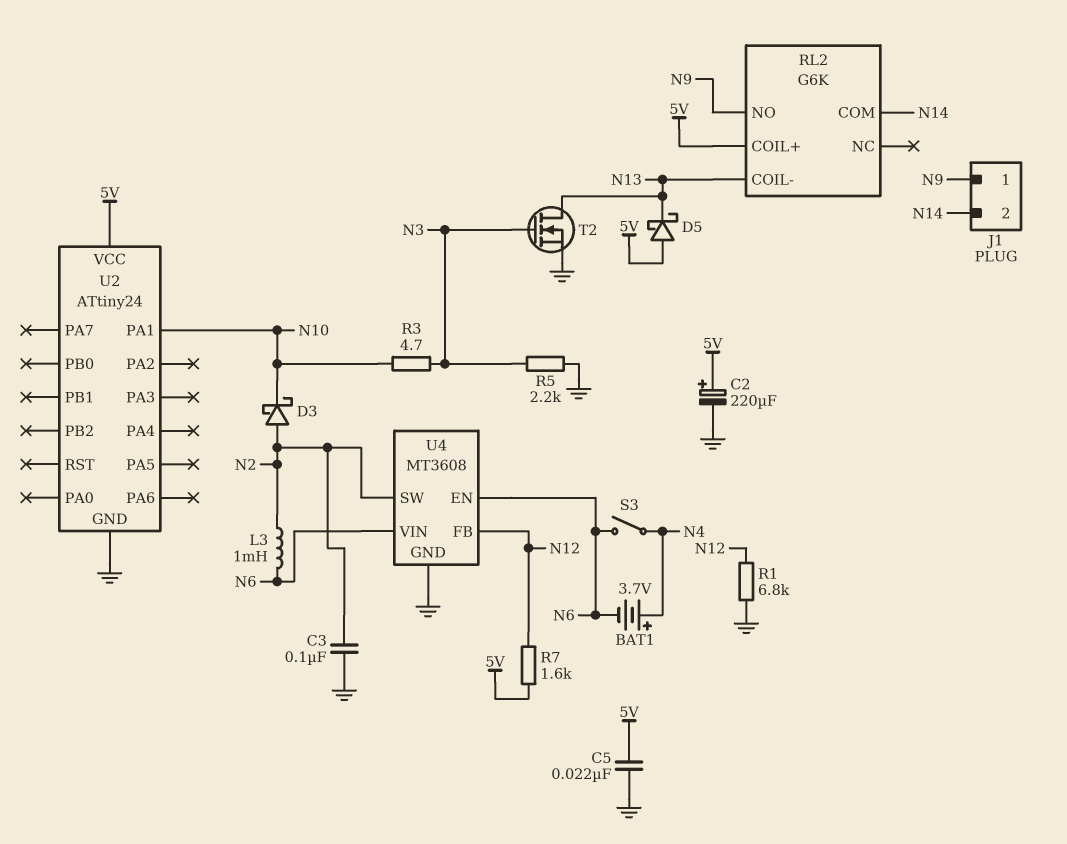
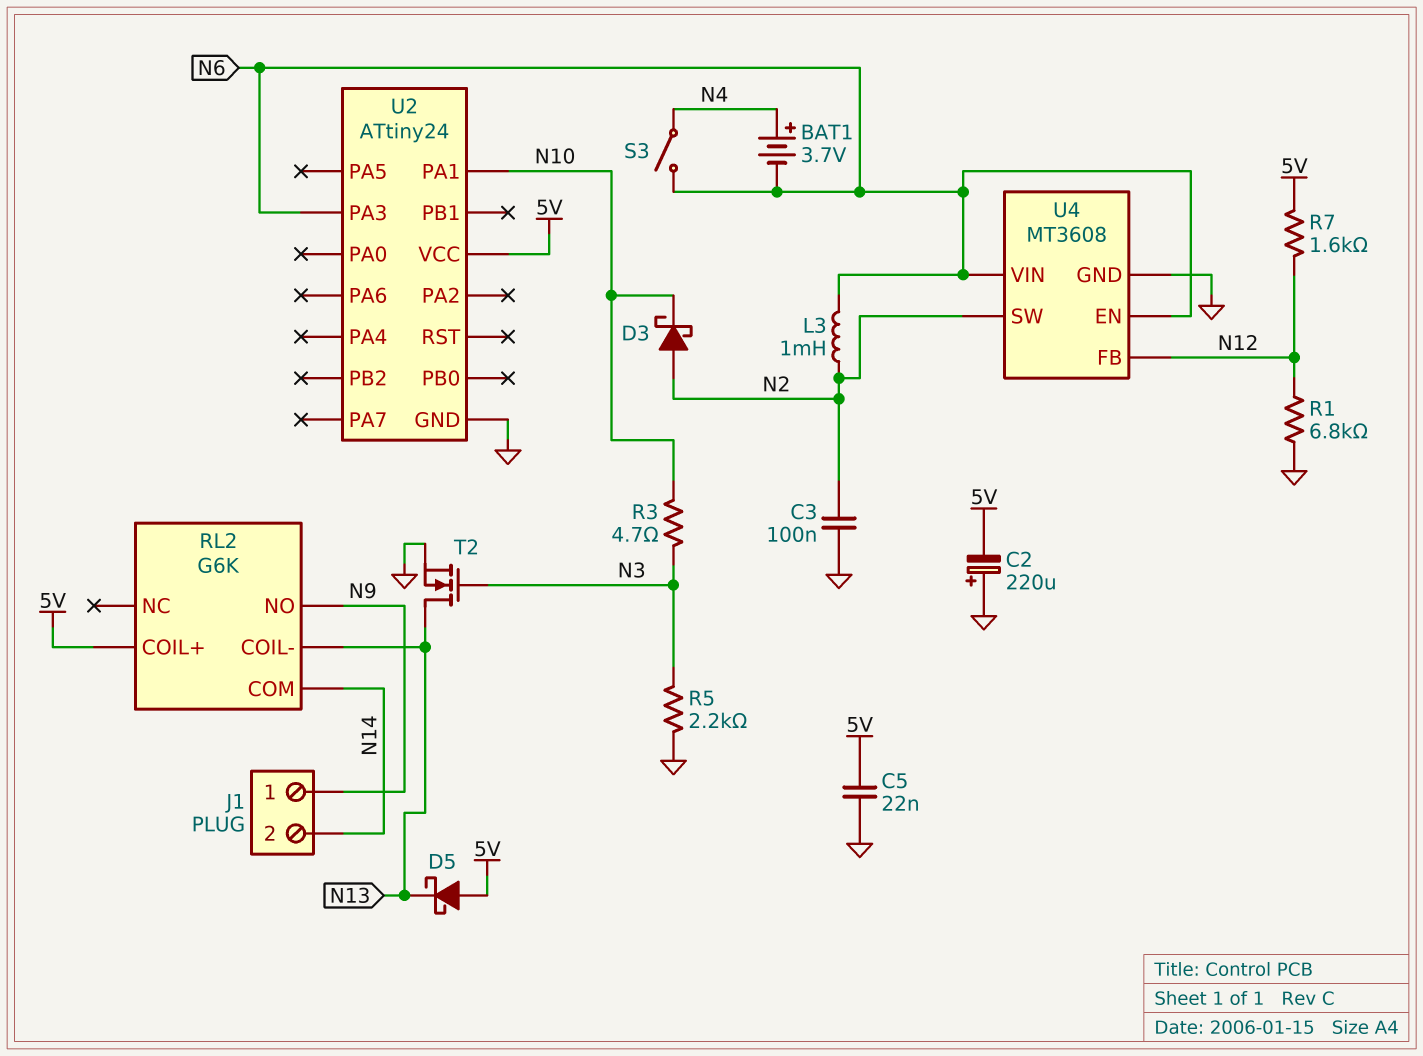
C2: 220uF (plus 5V, minus GND) -> 220uF (plus GND, minus 5V)
U2 pin PA3: none -> N6

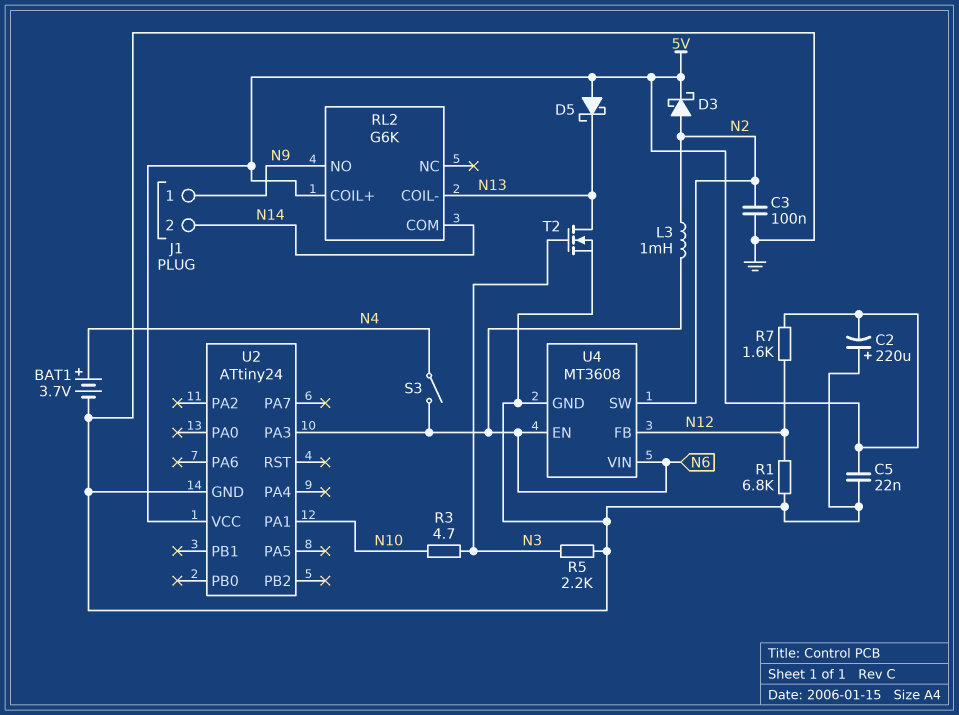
BAT1: 3.7V (plus N4, minus N6) -> 3.7V (plus N4, minus GND)
D3: schottky (A N2, K N10) -> schottky (A N2, K 5V)

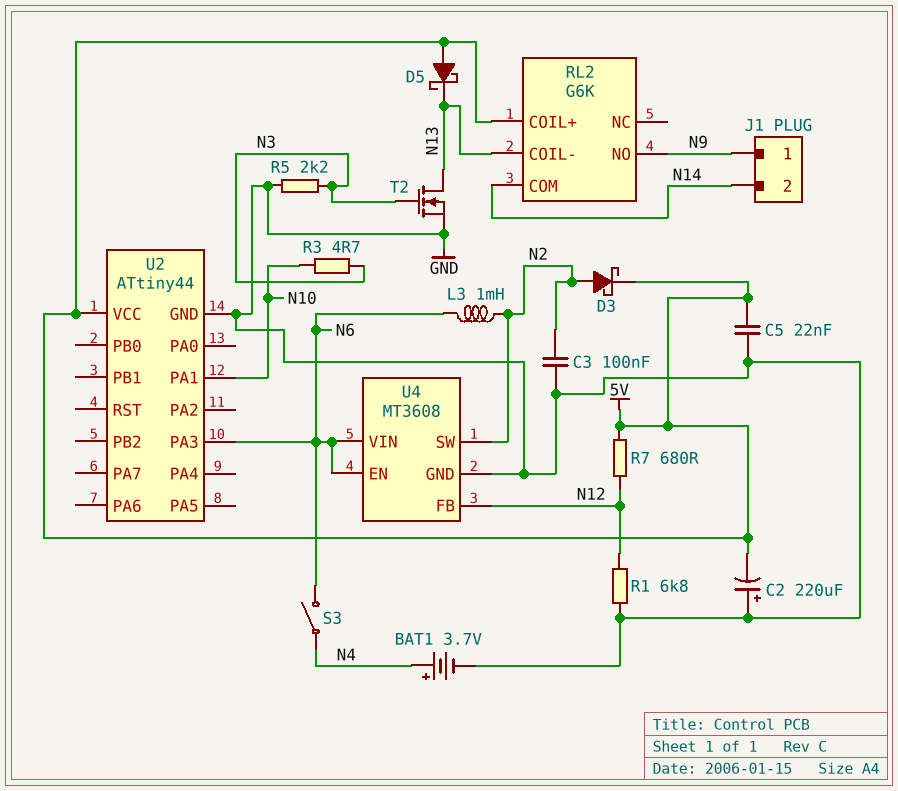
R7: 1.6k (5V, N12) -> 680 (5V, N12)
U2: ATtiny24 -> ATtiny44

